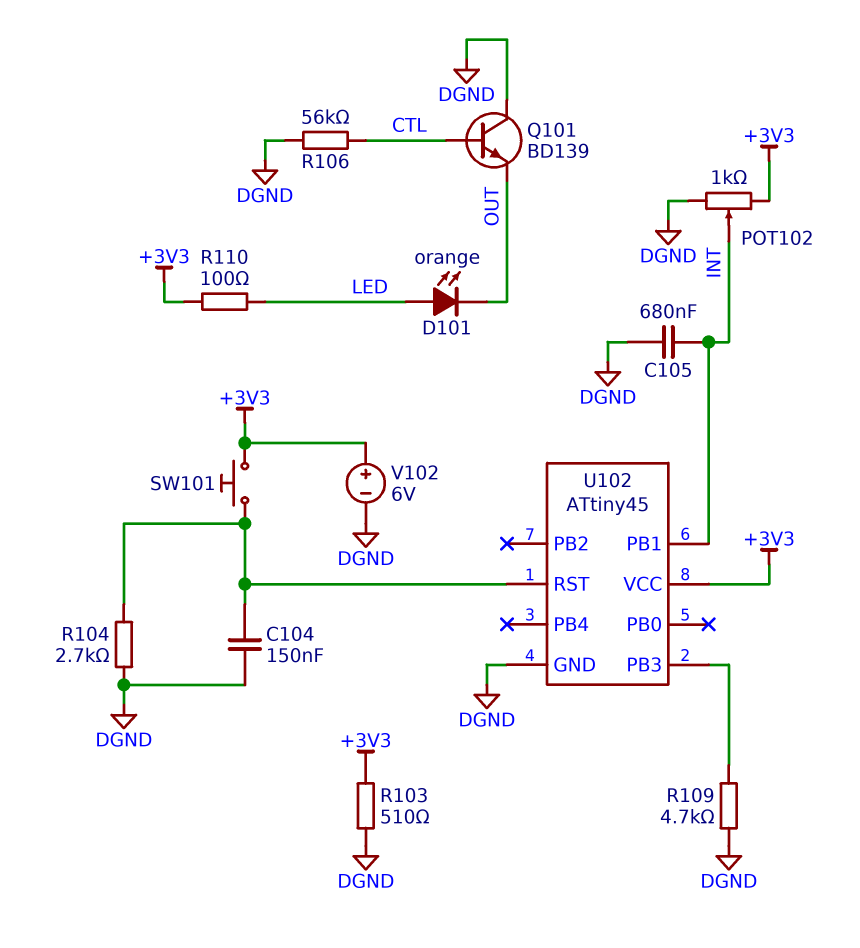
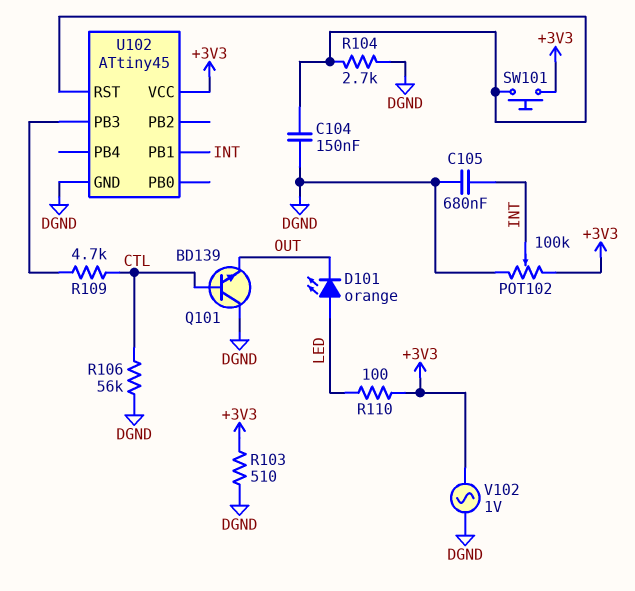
POT102: 1k (+3V3, DGND, wiper INT) -> 100k (+3V3, DGND, wiper INT)
R109: 4.7k (DGND, U102/PB3) -> 4.7k (CTL, U102/PB3)
V102: 6V (plus +3V3, minus DGND) -> AC 1V (+3V3, DGND)

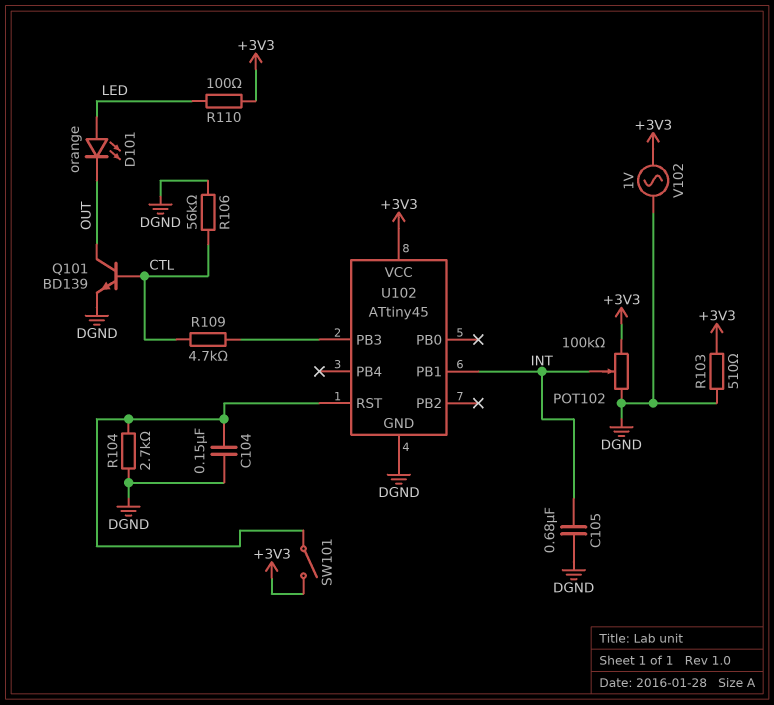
Q101: NPN BD139 (B CTL, C DGND, E OUT) -> NPN BD139 (B CTL, C OUT, E DGND)
SW101: button (+3V3, U102/RST) -> switch (+3V3, U102/RST)

